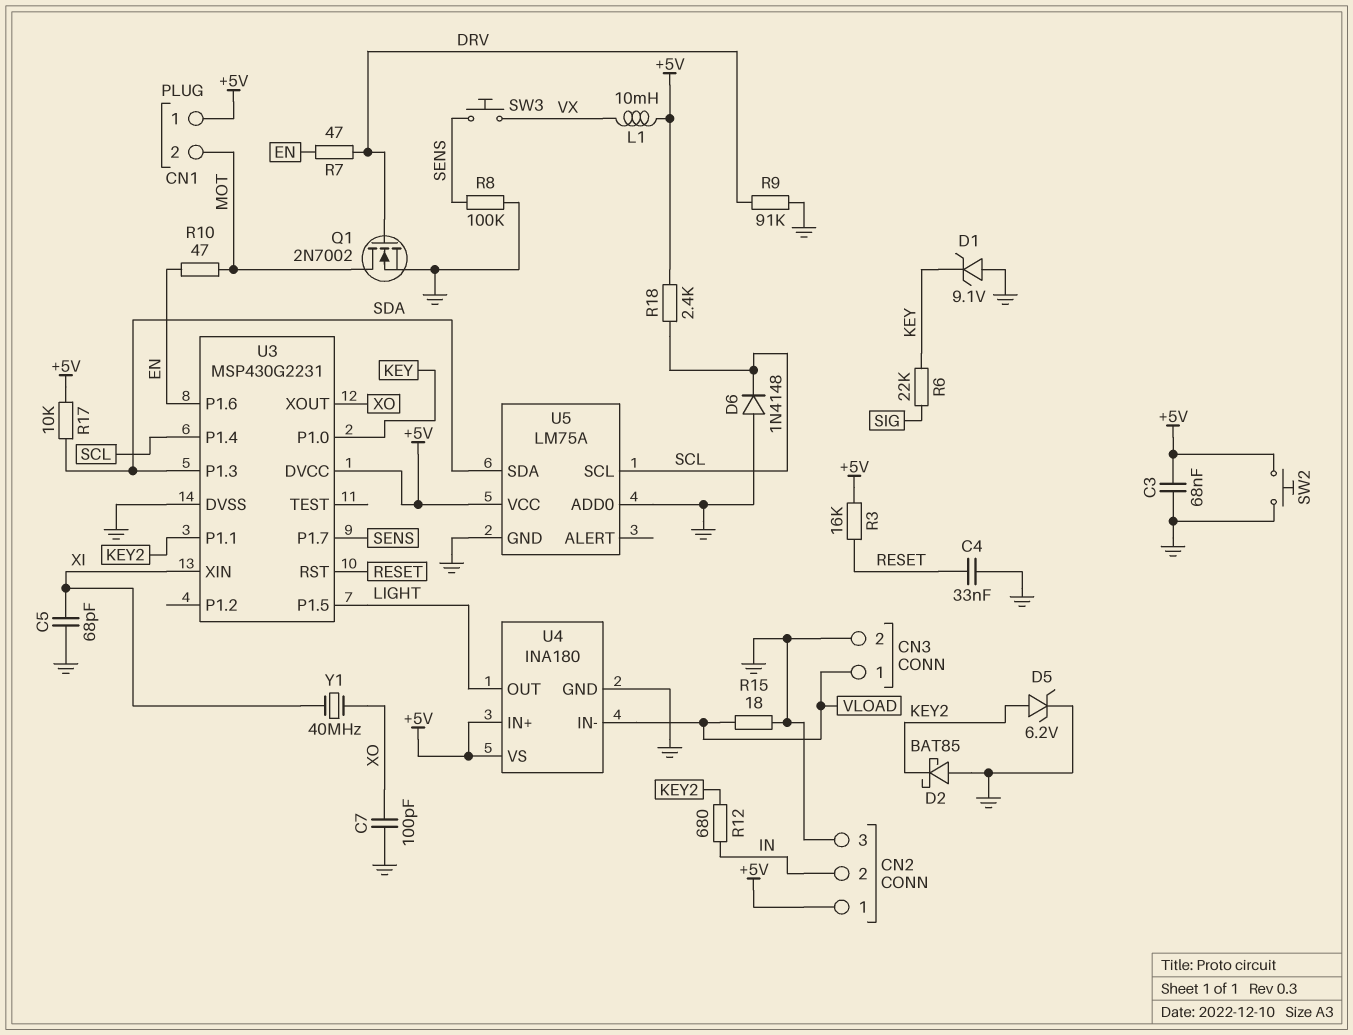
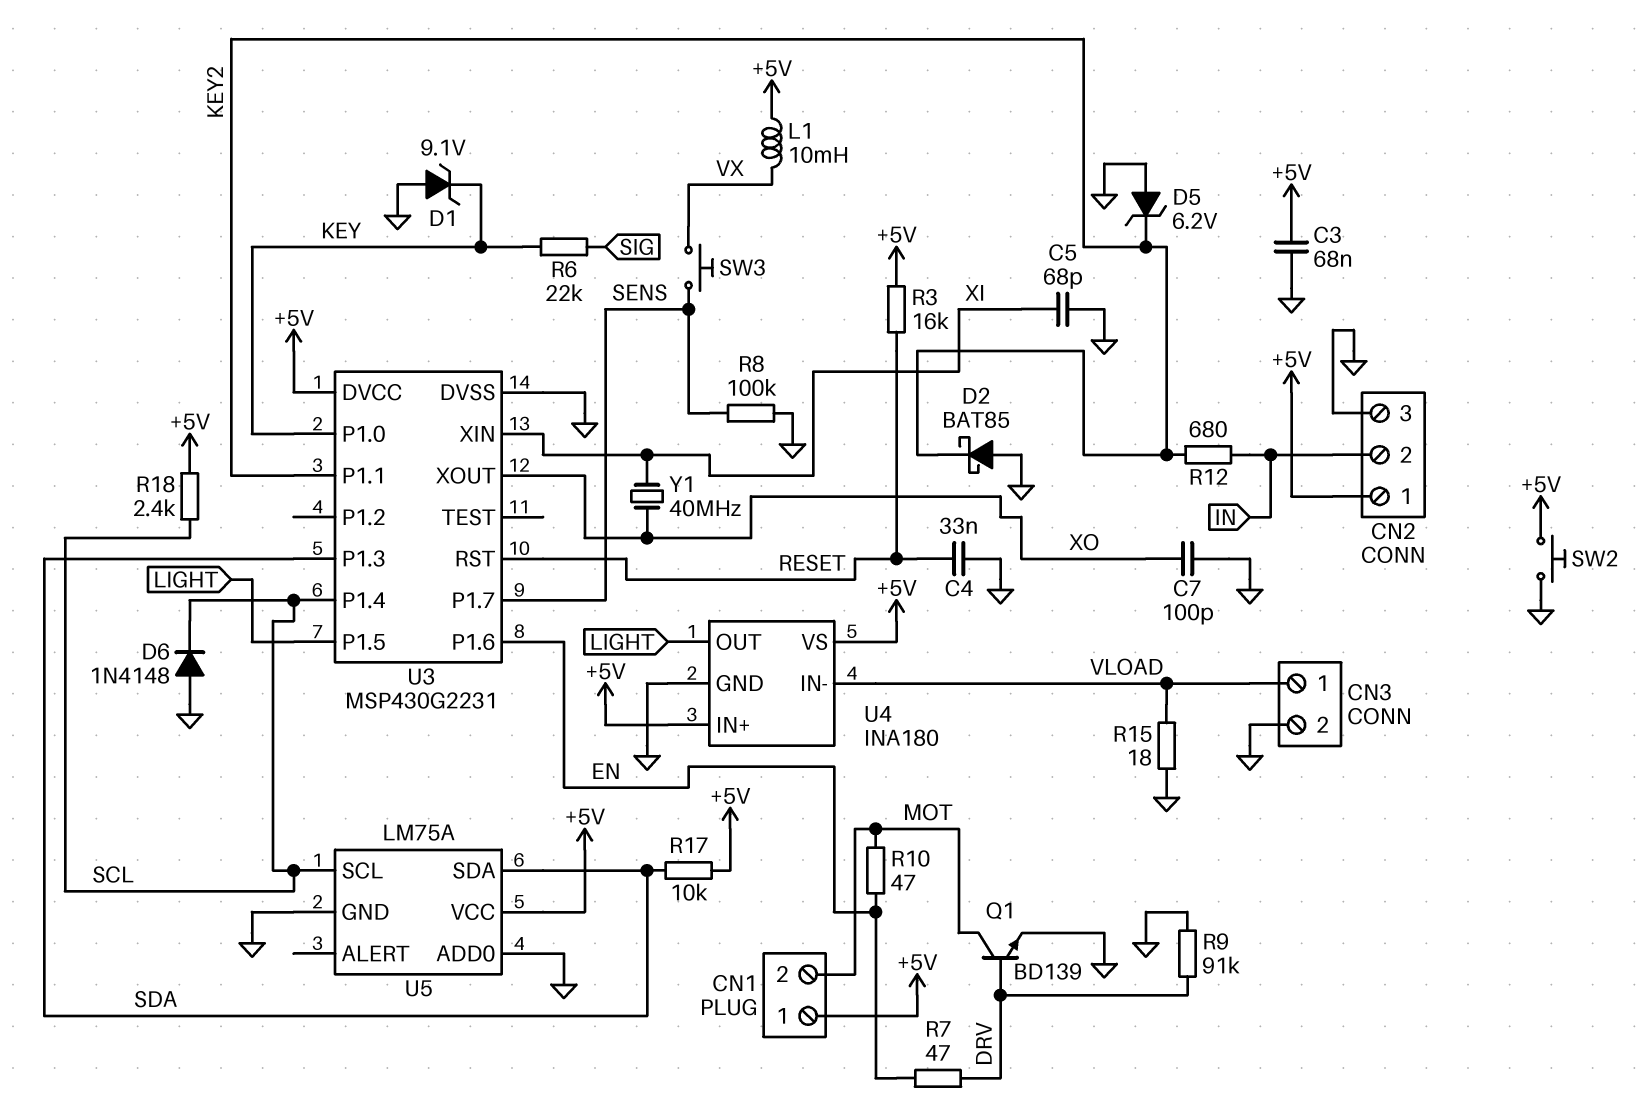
D5: zener 6.2V (A KEY2, K GND) -> zener 6.2V (A GND, K KEY2)
Q1: NMOS 2N7002 (G DRV, D MOT, S GND) -> NPN BD139 (B DRV, C MOT, E GND)

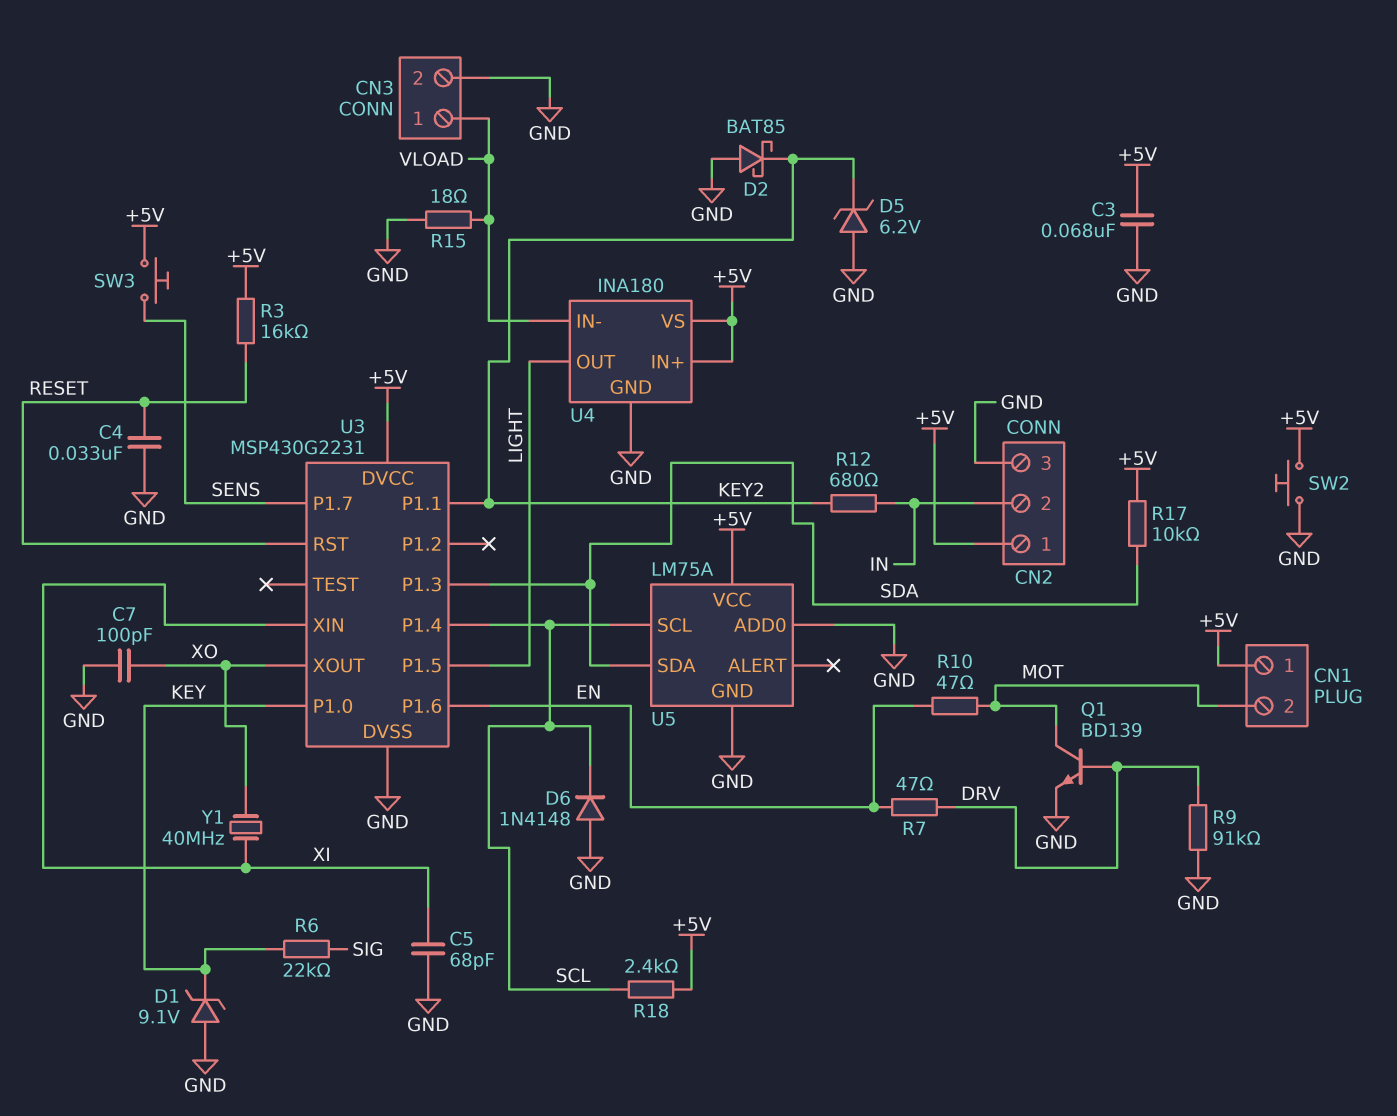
L1: 10mH (+5V, VX) -> none
R8: 100k (GND, SENS) -> none
SW3: button (SENS, VX) -> button (+5V, SENS)

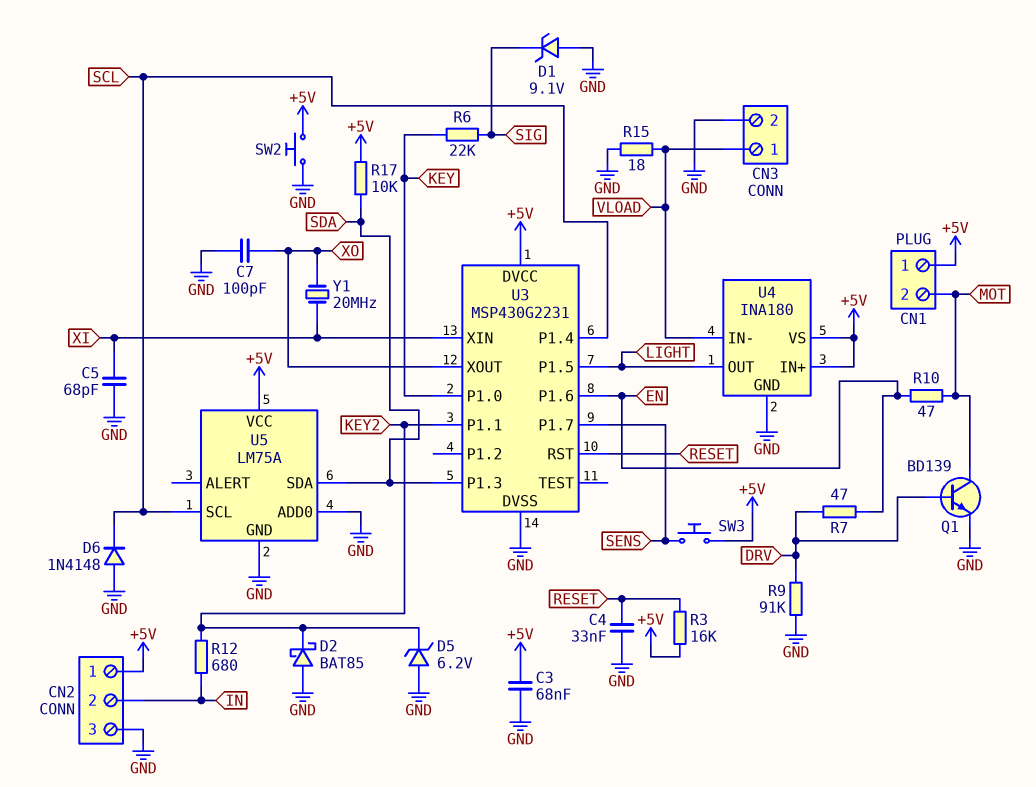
D1: zener 9.1V (A GND, K KEY) -> zener 9.1V (A GND, K SIG)
R18: 2.4k (+5V, SCL) -> none
Y1: 40MHz (XI, XO) -> 20MHz (XI, XO)

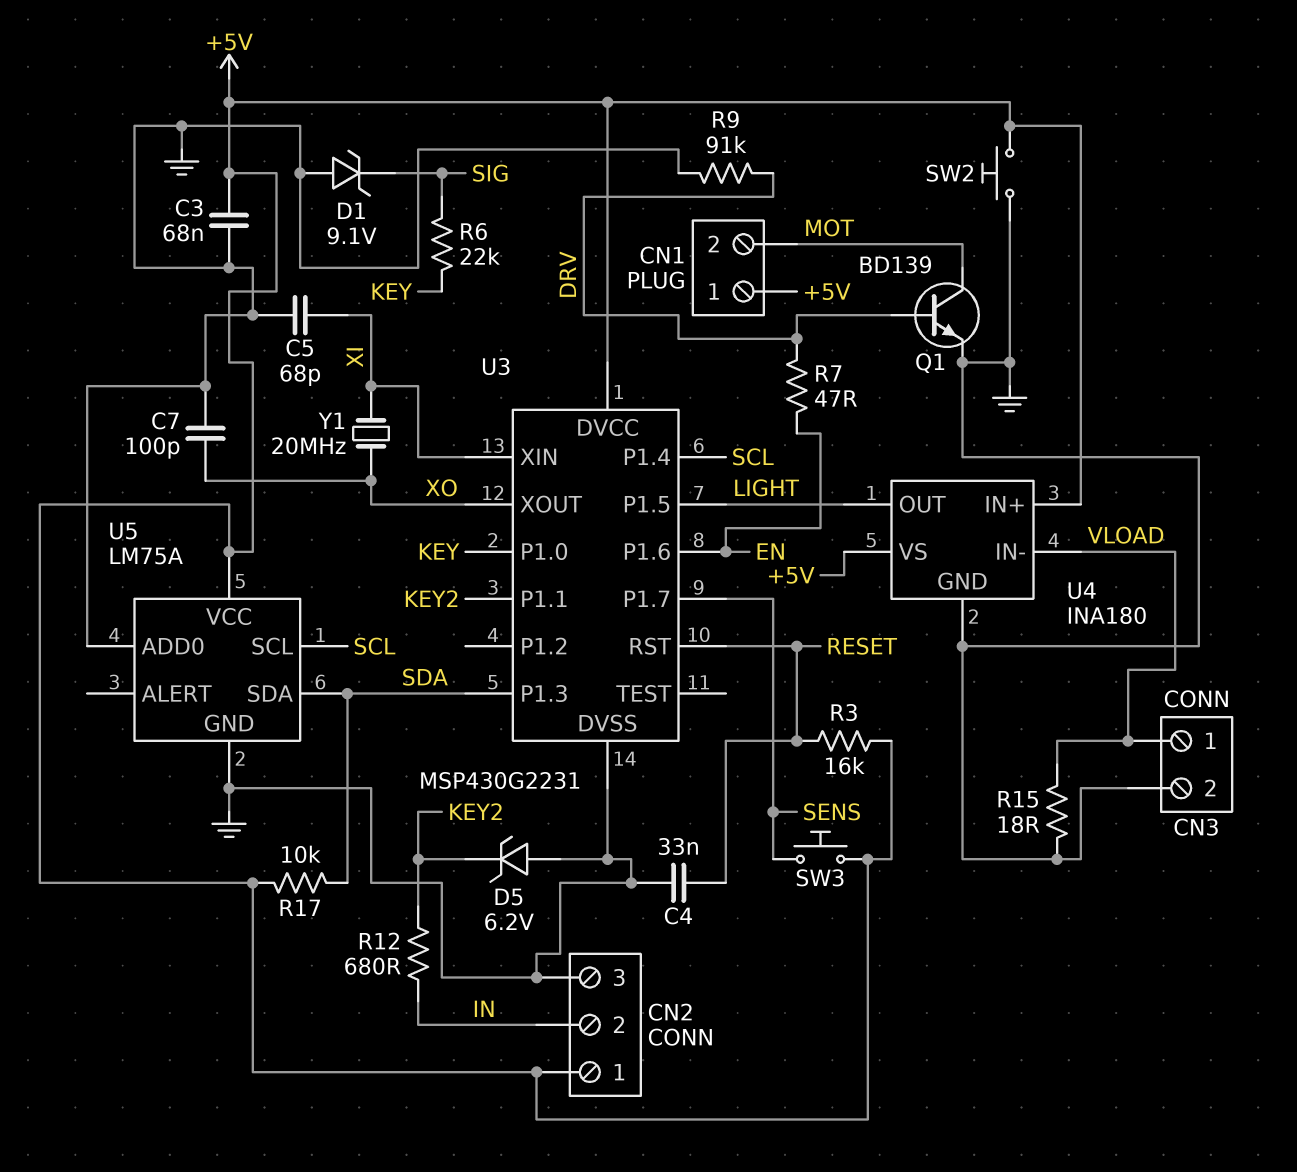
D2: schottky BAT85 (A GND, K KEY2) -> none
D6: diode 1N4148 (A GND, K SCL) -> none
R10: 47 (EN, MOT) -> none

